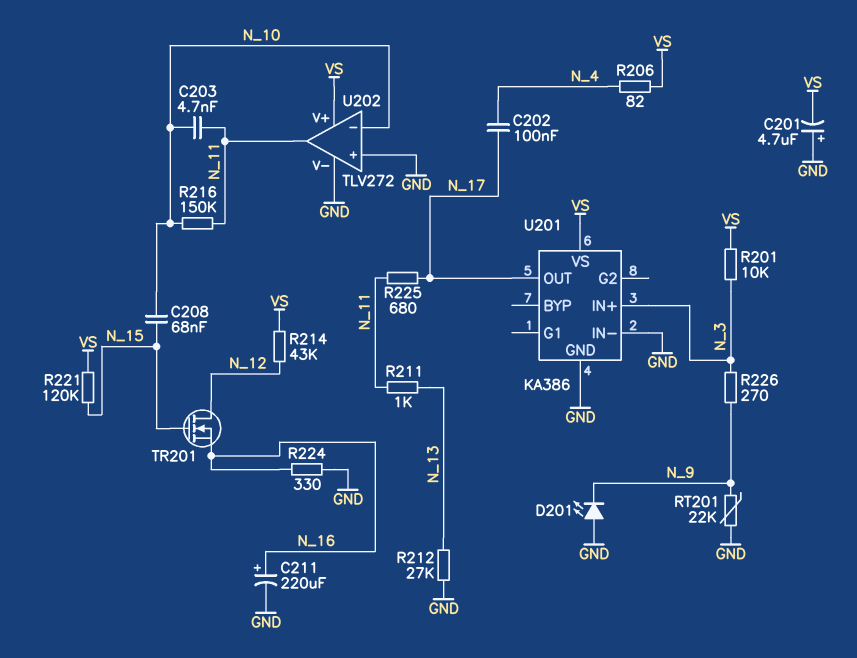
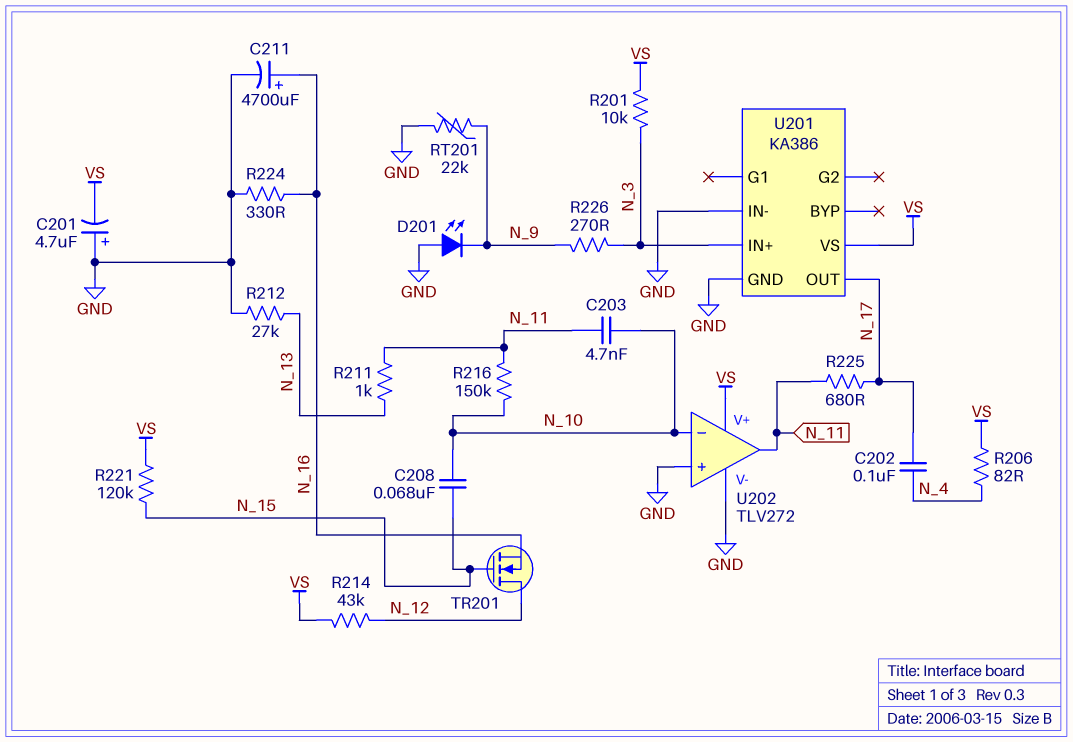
C211: 220uF (plus N_16, minus GND) -> 4700uF (plus N_16, minus GND)

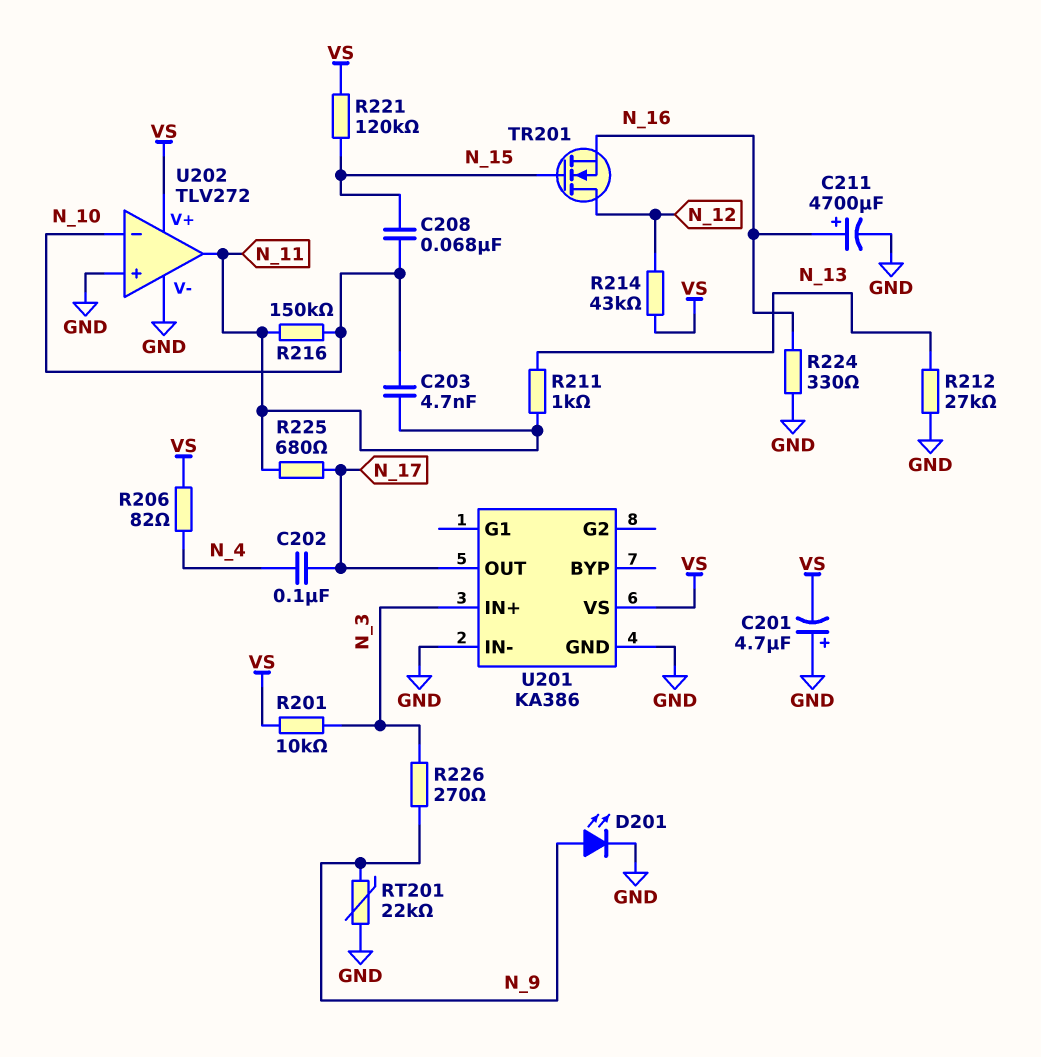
D201: LED (A GND, K N_9) -> LED (A N_9, K GND)

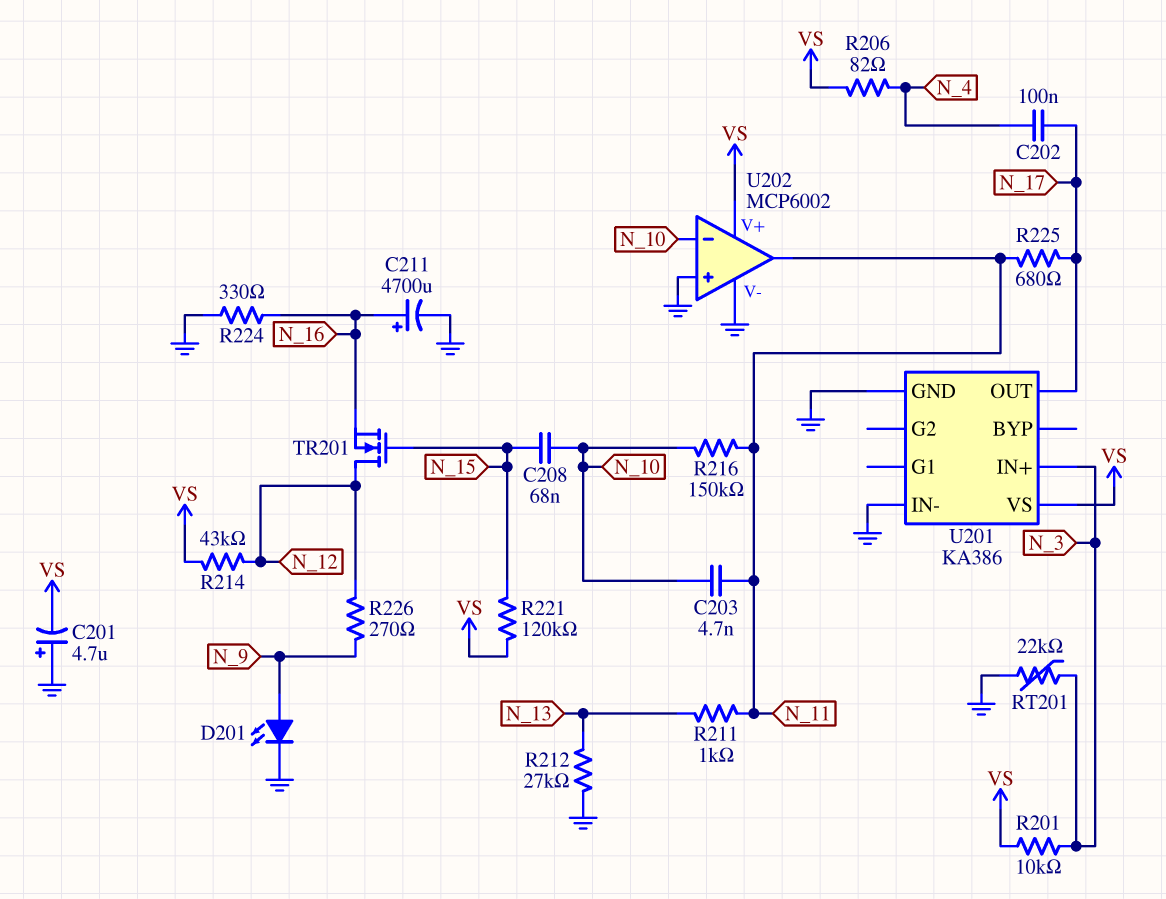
R226: 270 (N_3, N_9) -> 270 (N_9, N_12)
RT201: 22k (GND, N_9) -> 22k (GND, N_3)
U202: TLV272 -> MCP6002

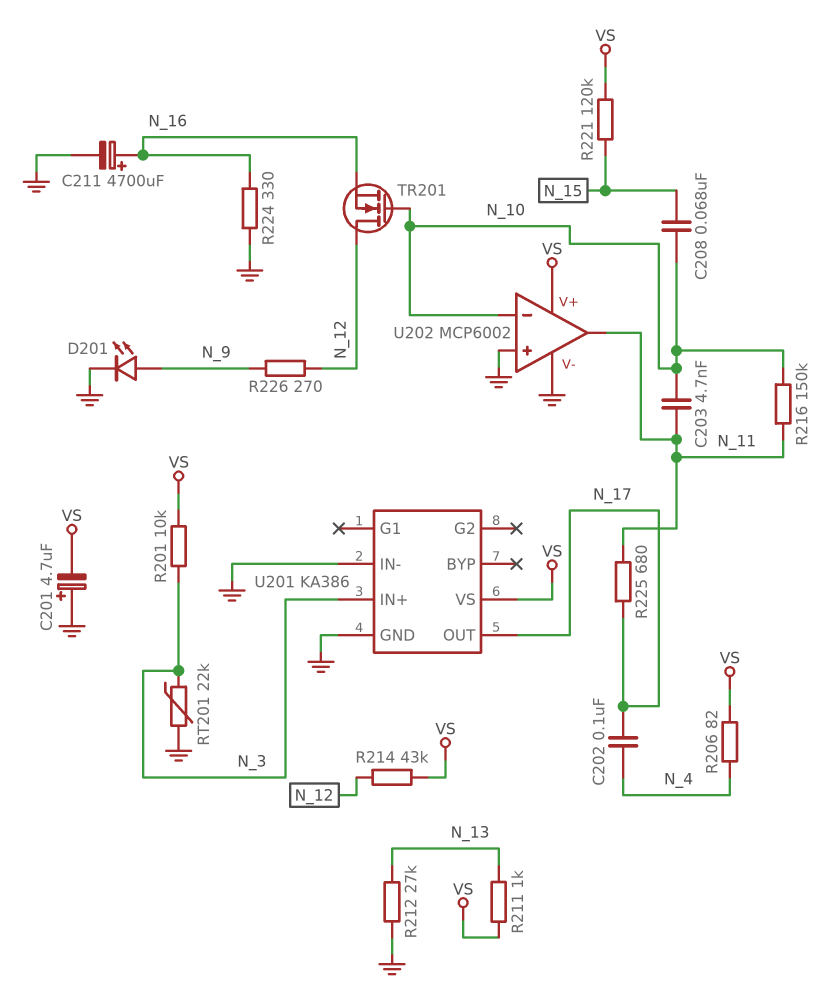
R211: 1k (N_11, N_13) -> 1k (N_13, VS)
TR201: NMOS (G N_15, D N_12, S N_16) -> NMOS (G N_10, D N_12, S N_16)

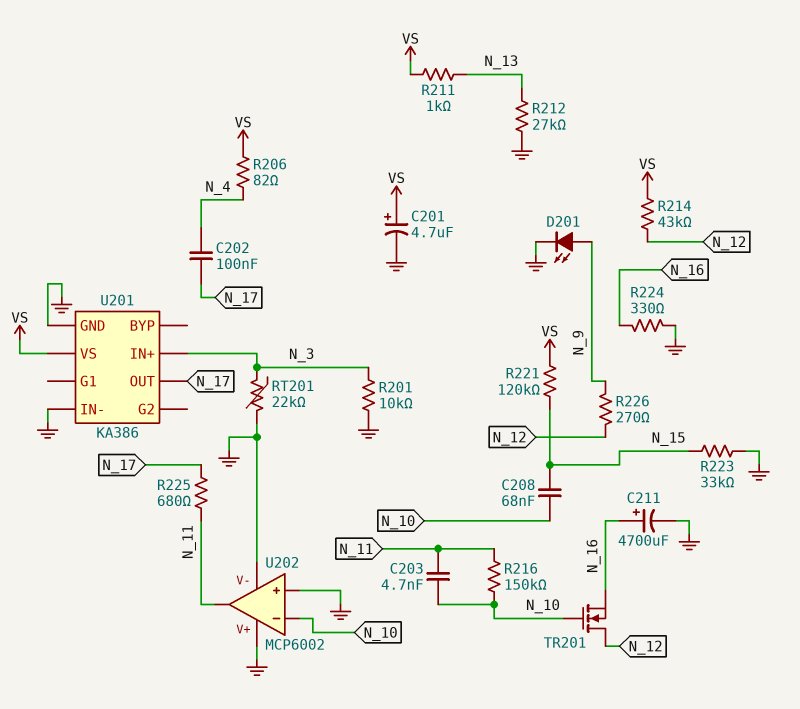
C201: 4.7uF (plus GND, minus VS) -> 4.7uF (plus VS, minus GND)
R201: 10k (N_3, VS) -> 10k (GND, N_3)
R223: none -> 33k (GND, N_15)
U202 pin V+: VS -> GND

